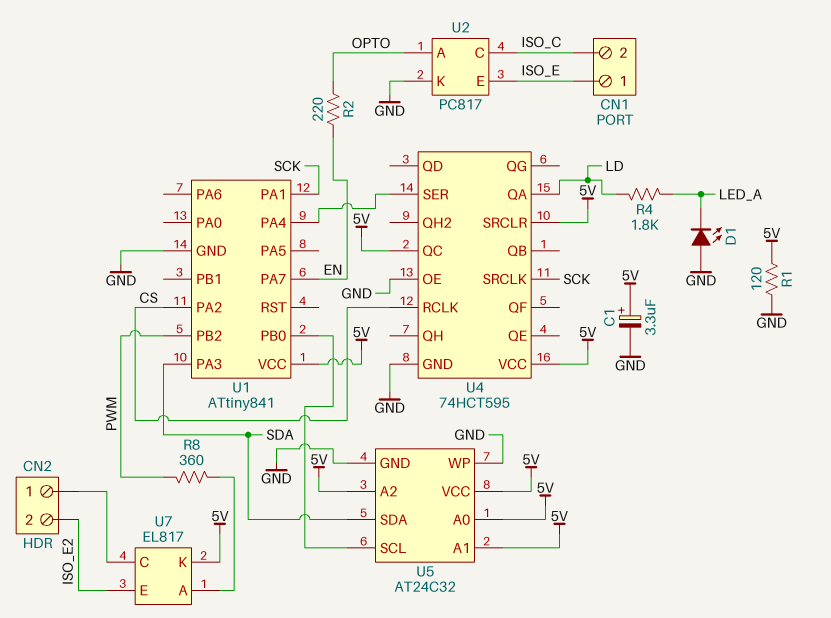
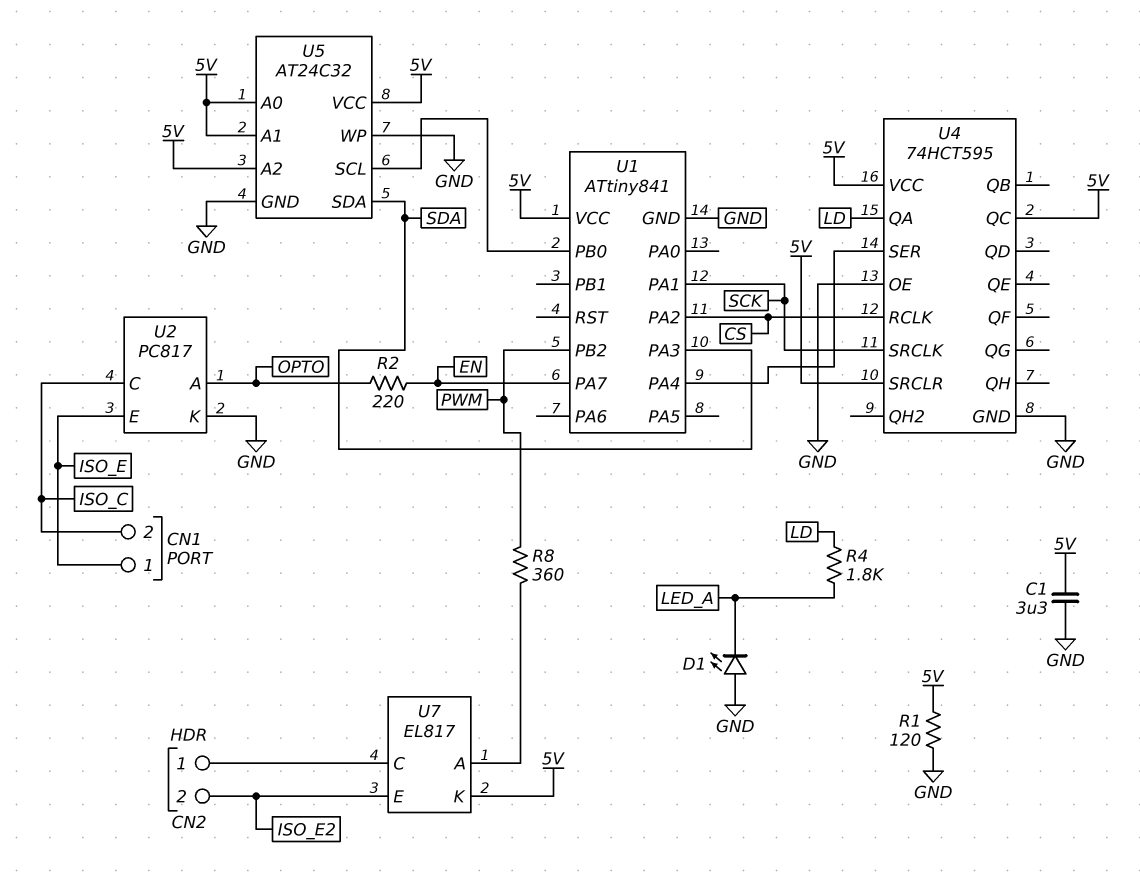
C1: 3.3uF (plus 5V, minus GND) -> 3.3uF (5V, GND)

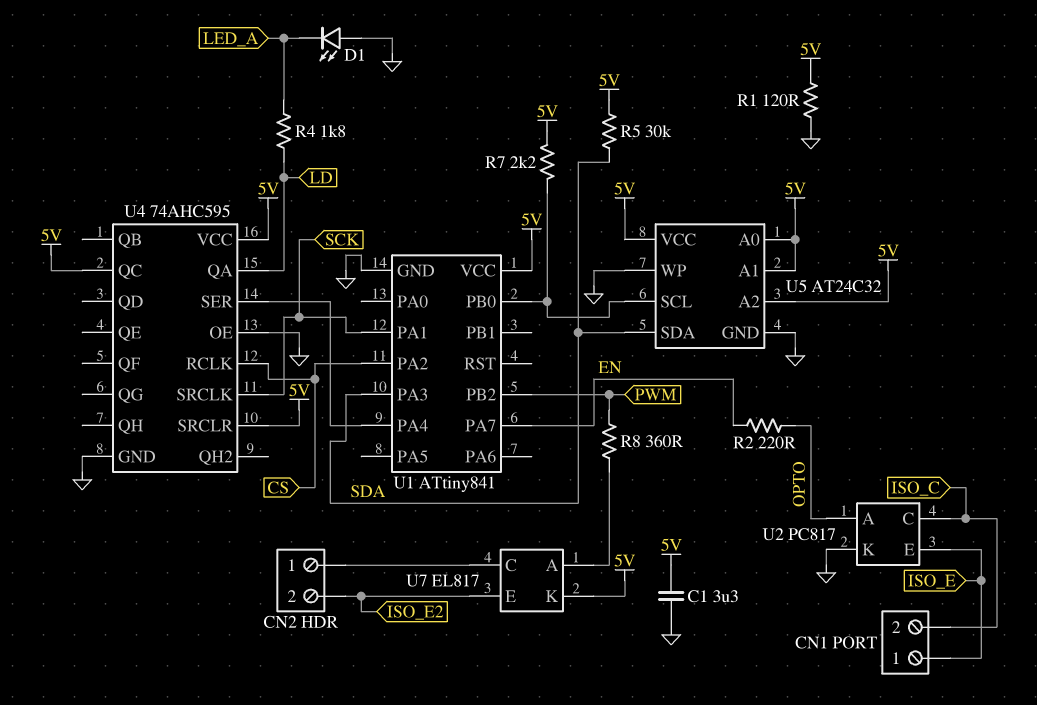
R5: none -> 30k (5V, SDA)
R7: none -> 2.2k (5V, U1/PB0)
U4: 74HCT595 -> 74AHC595

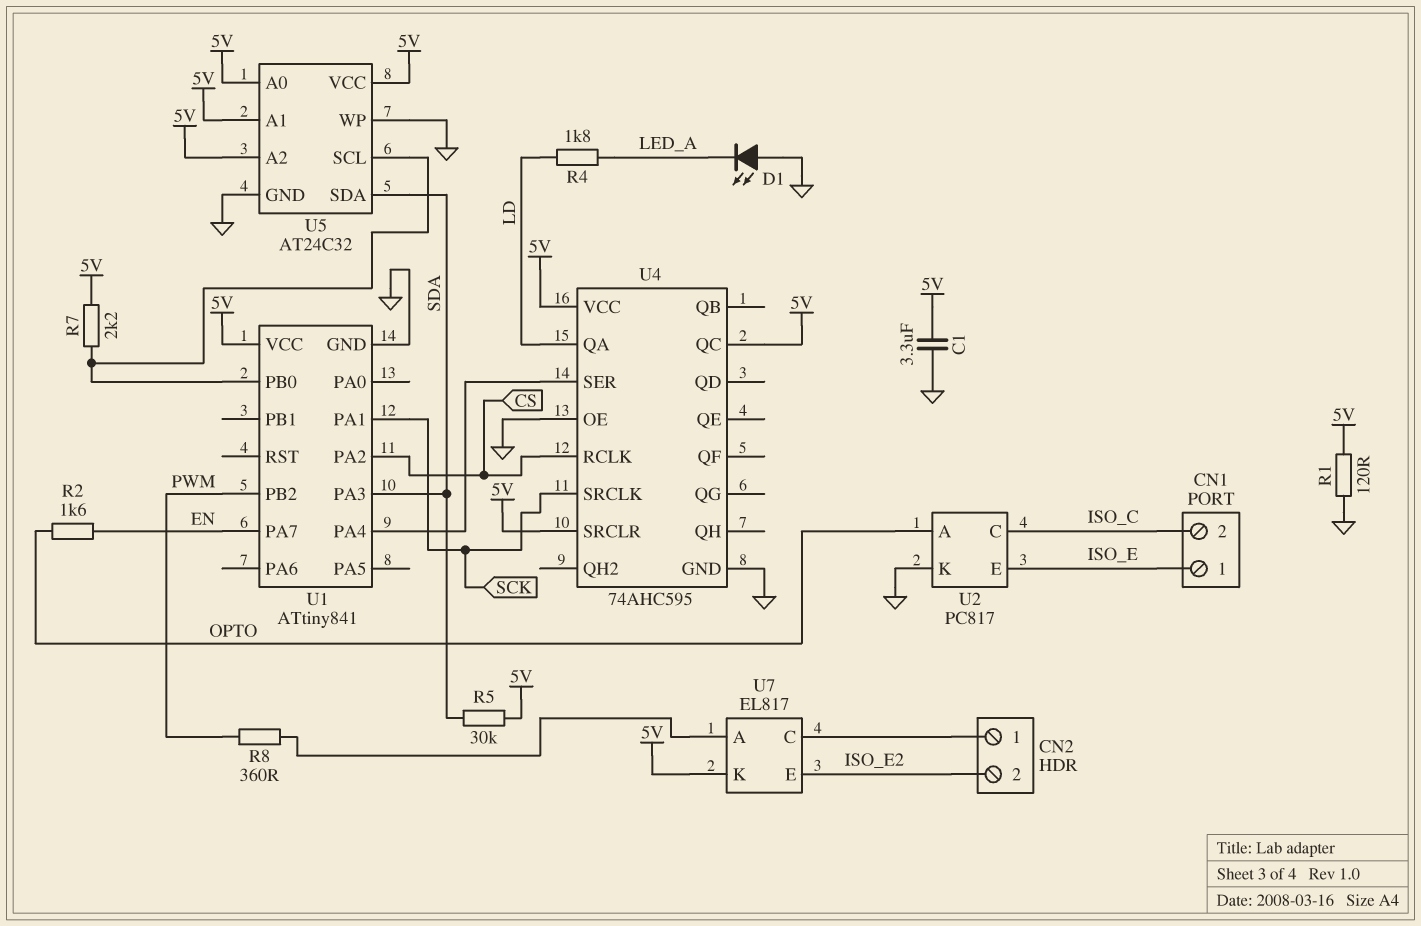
R2: 220 (EN, OPTO) -> 1.6k (EN, OPTO)

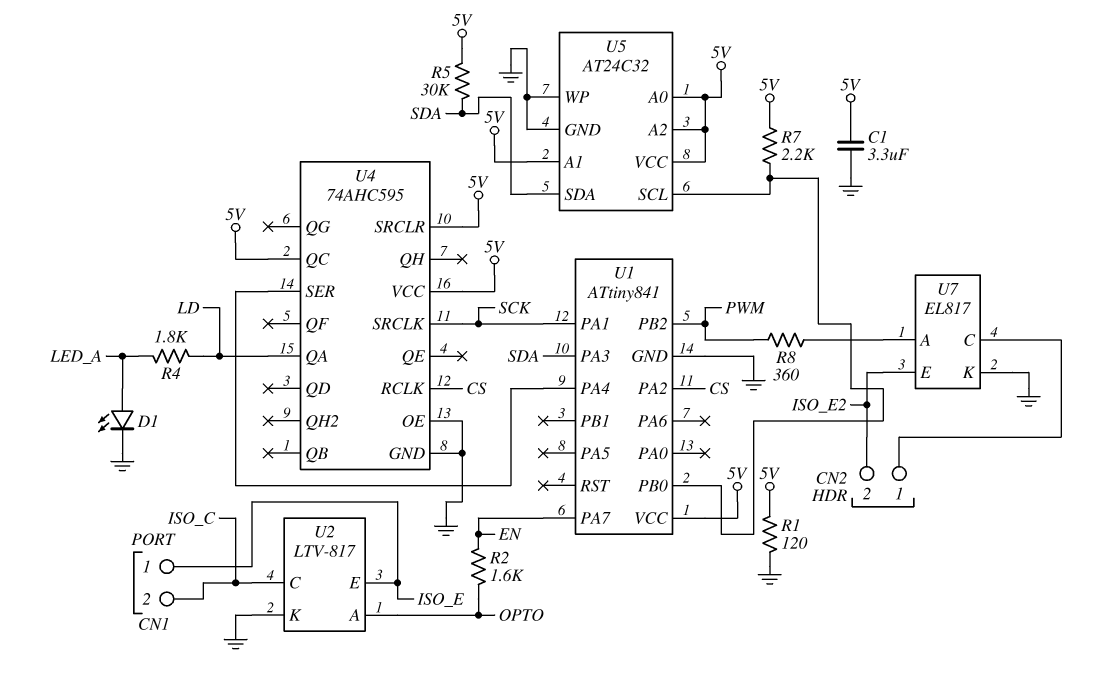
D1: LED (A GND, K LED_A) -> LED (A LED_A, K GND)
U2: PC817 -> LTV-817
U7 pin K: 5V -> GND

